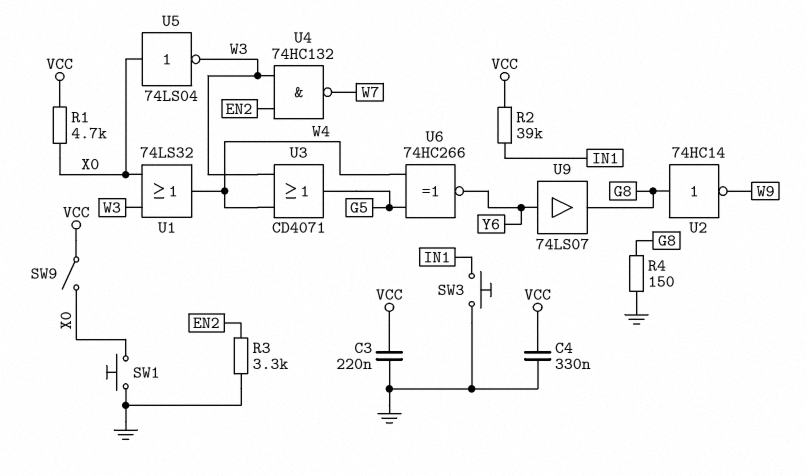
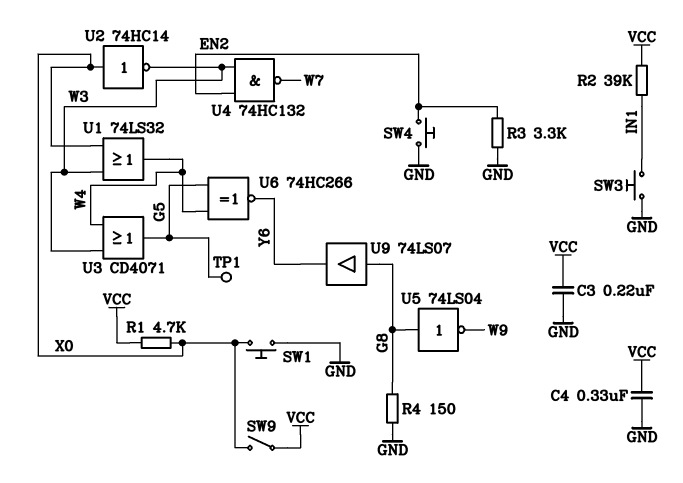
SW4: none -> button (EN2, GND)
TP1: none -> test point (G5)
U2: NOT 74HC14 (in G8, out W9) -> NOT 74HC14 (in X0, out W3)
U5: NOT 74LS04 (in X0, out W3) -> NOT 74LS04 (in G8, out W9)
U9: buffer 74LS07 (in Y6, out G8) -> buffer 74LS07 (in G8, out Y6)

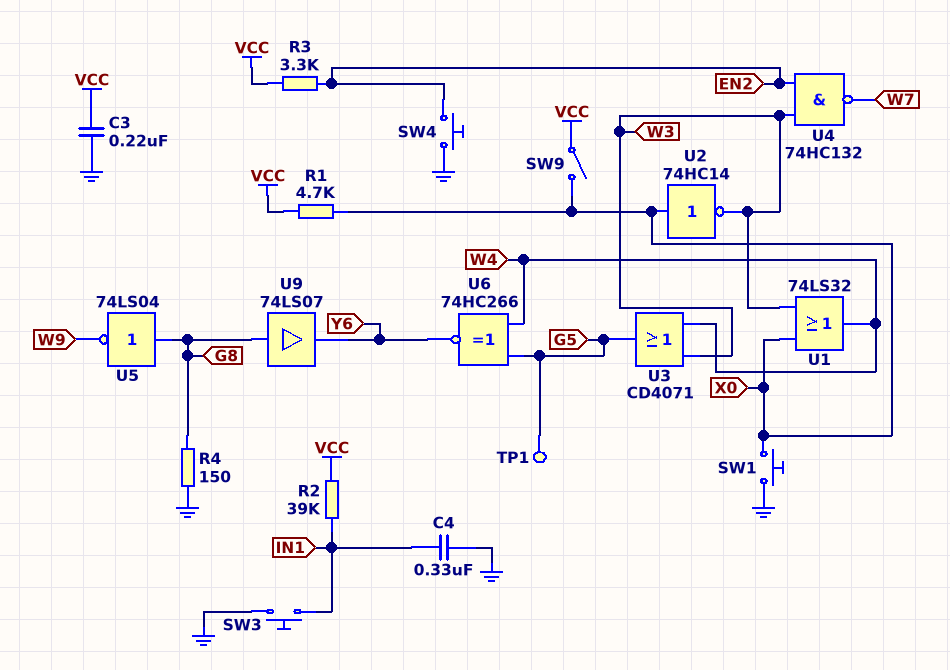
C4: 330nF (GND, VCC) -> 330nF (GND, IN1)
R3: 3.3k (EN2, GND) -> 3.3k (EN2, VCC)

